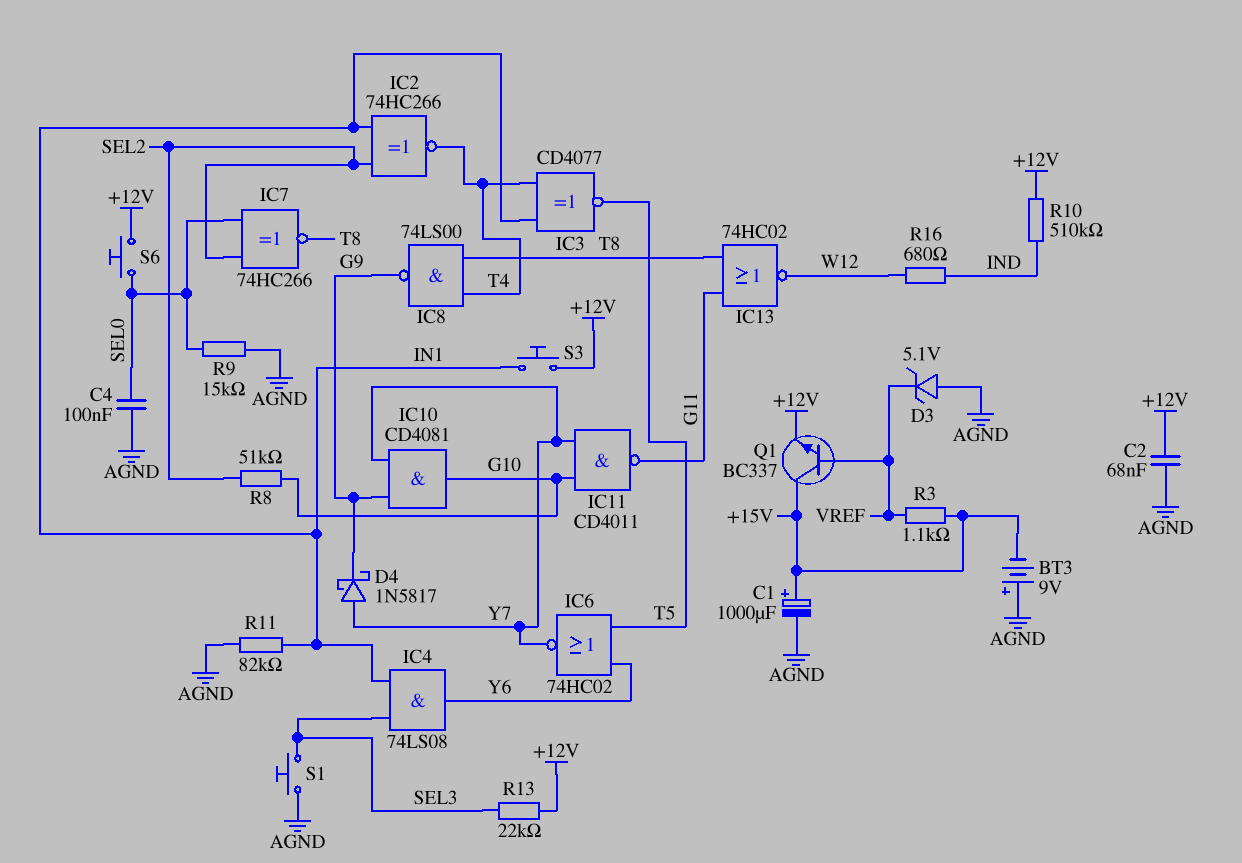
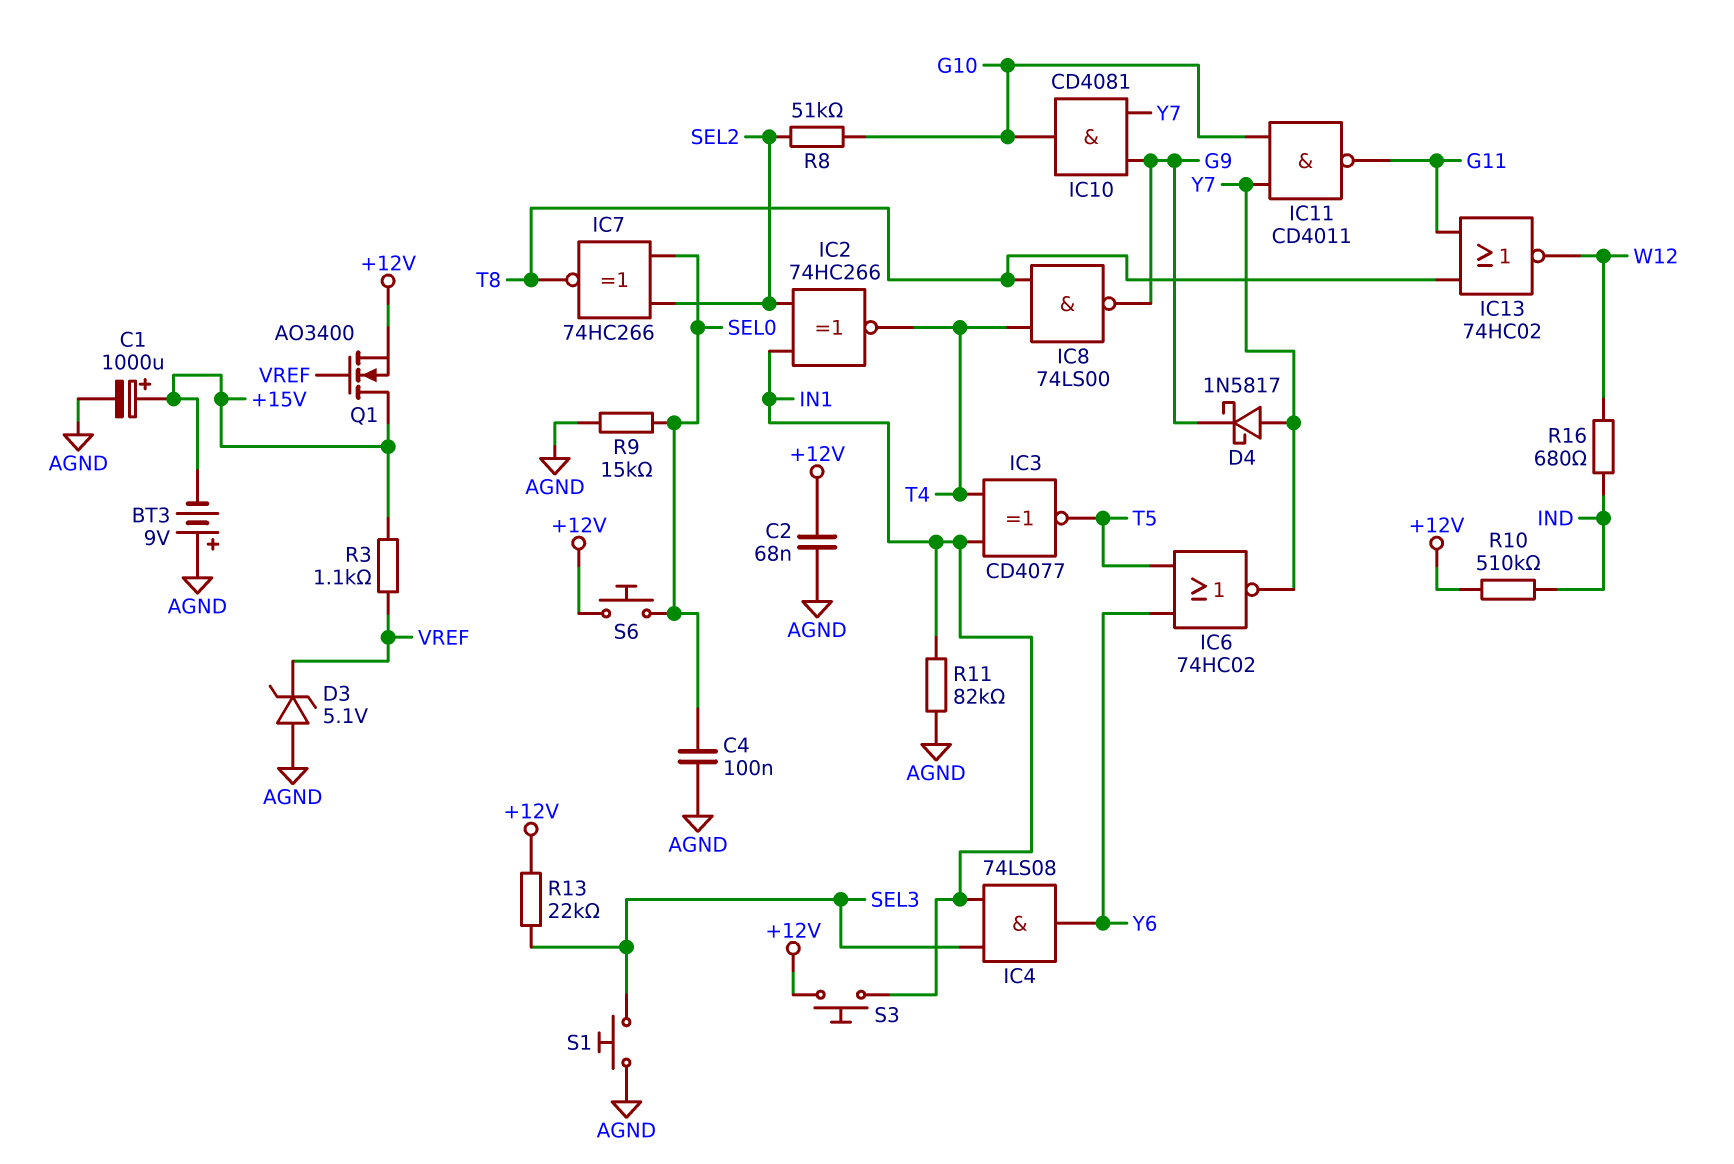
Q1: NPN BC337 (B VREF, C +15V, E +12V) -> NMOS AO3400 (G VREF, D +15V, S +12V)

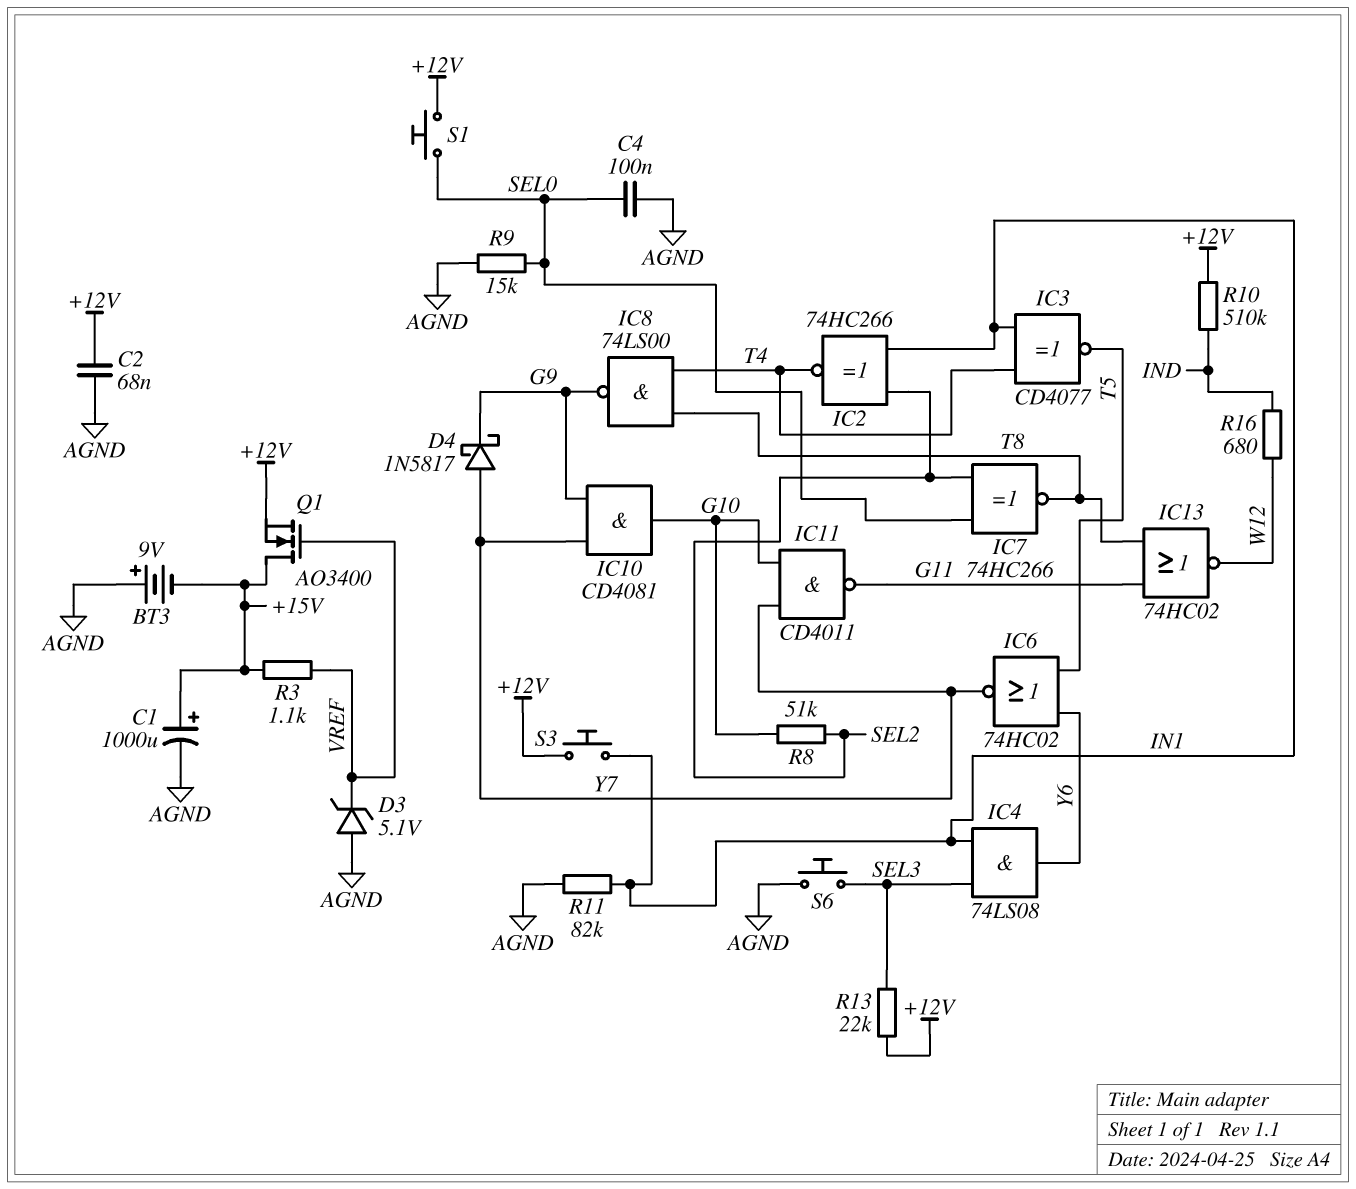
S1: button (AGND, SEL3) -> button (+12V, SEL0)
S6: button (+12V, SEL0) -> button (AGND, SEL3)

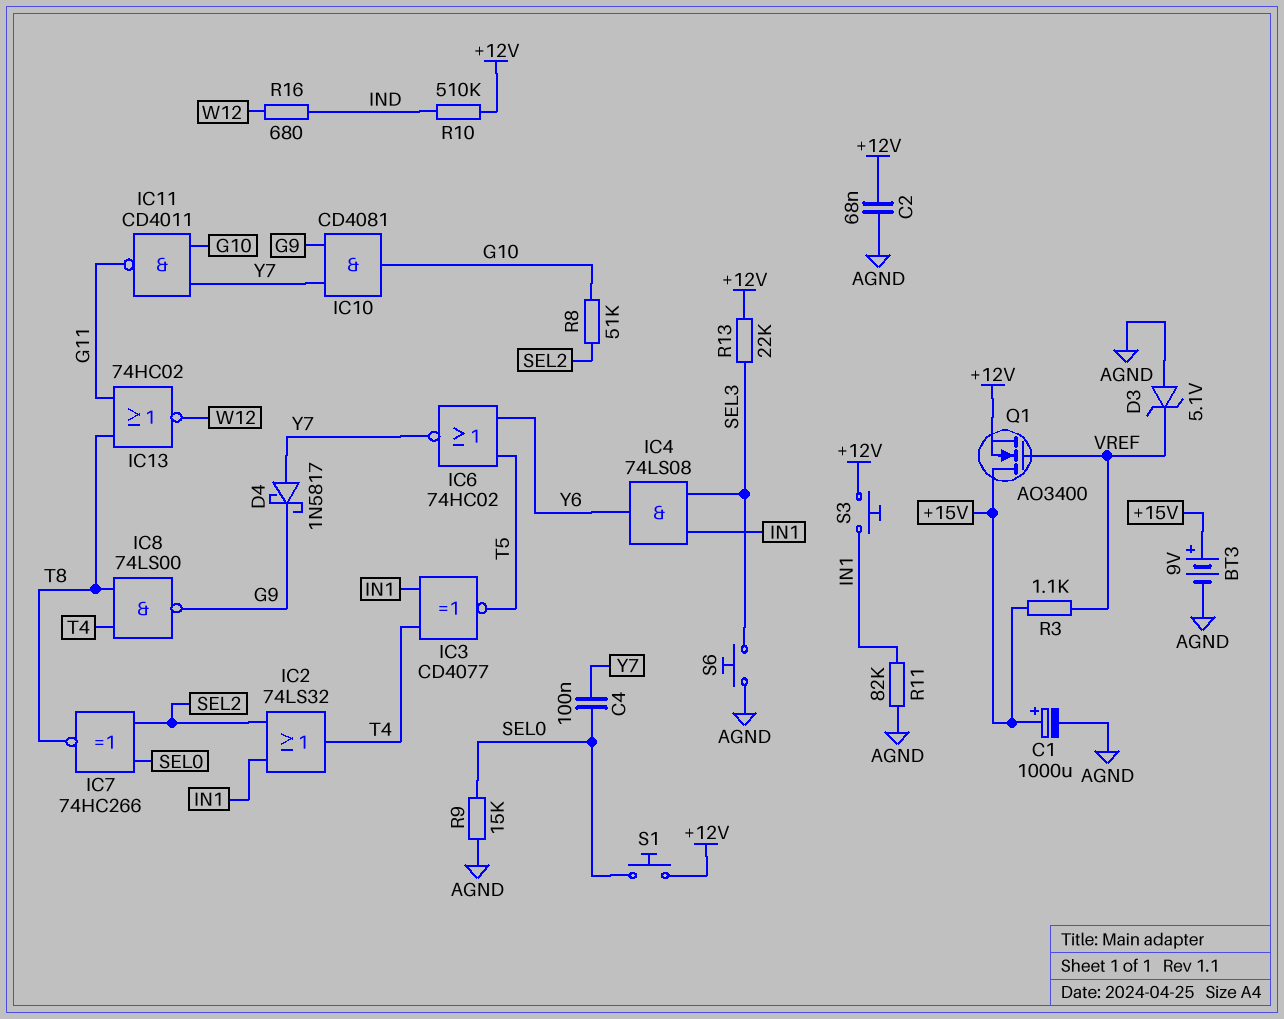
BT3: 9V (plus AGND, minus +15V) -> 9V (plus +15V, minus AGND)
C4: 100nF (AGND, SEL0) -> 100nF (SEL0, Y7)
IC2: XNOR 74HC266 (in IN1, in SEL2, out T4) -> OR 74LS32 (in IN1, in SEL2, out T4)

